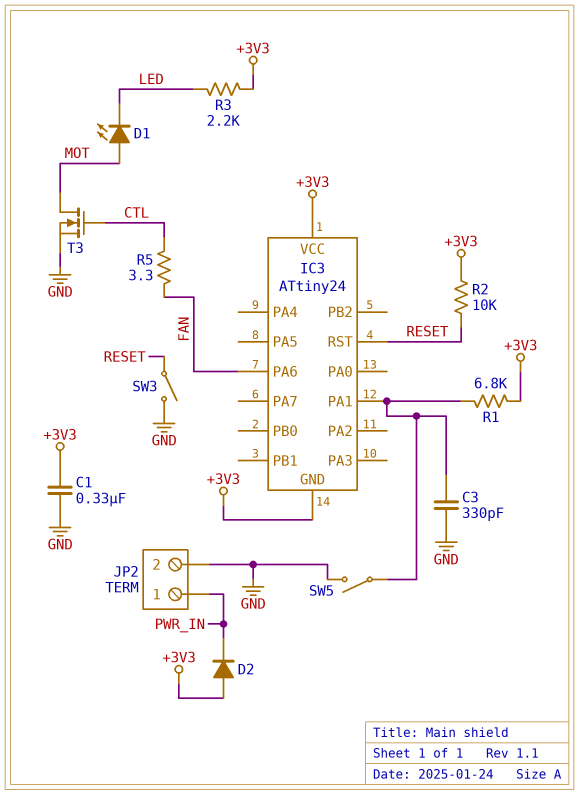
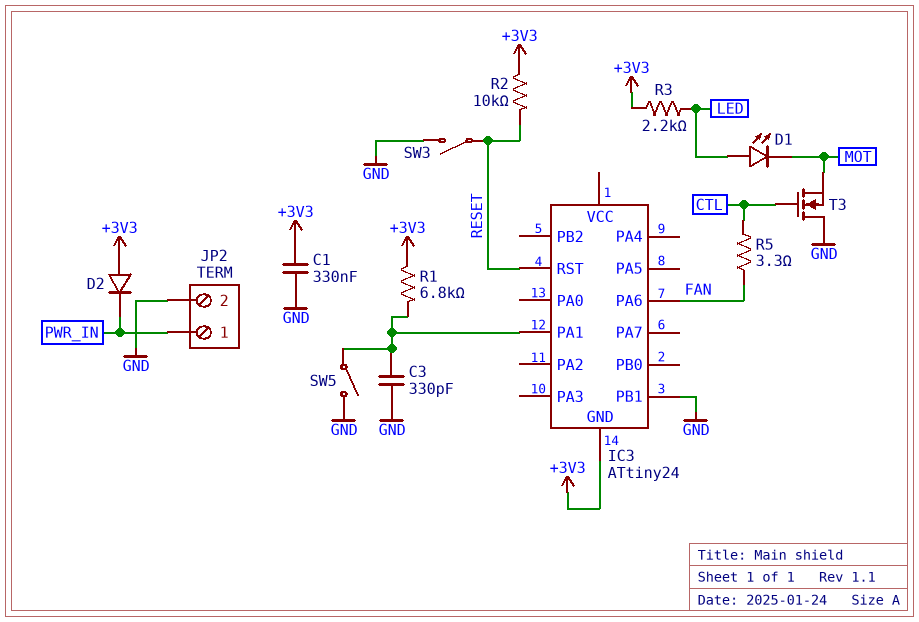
D1: LED (A MOT, K LED) -> LED (A LED, K MOT)
IC3 pin PB1: none -> GND
IC3 pin VCC: +3V3 -> none
T3: NMOS (G CTL, D MOT, S GND) -> NMOS (G CTL, D GND, S MOT)

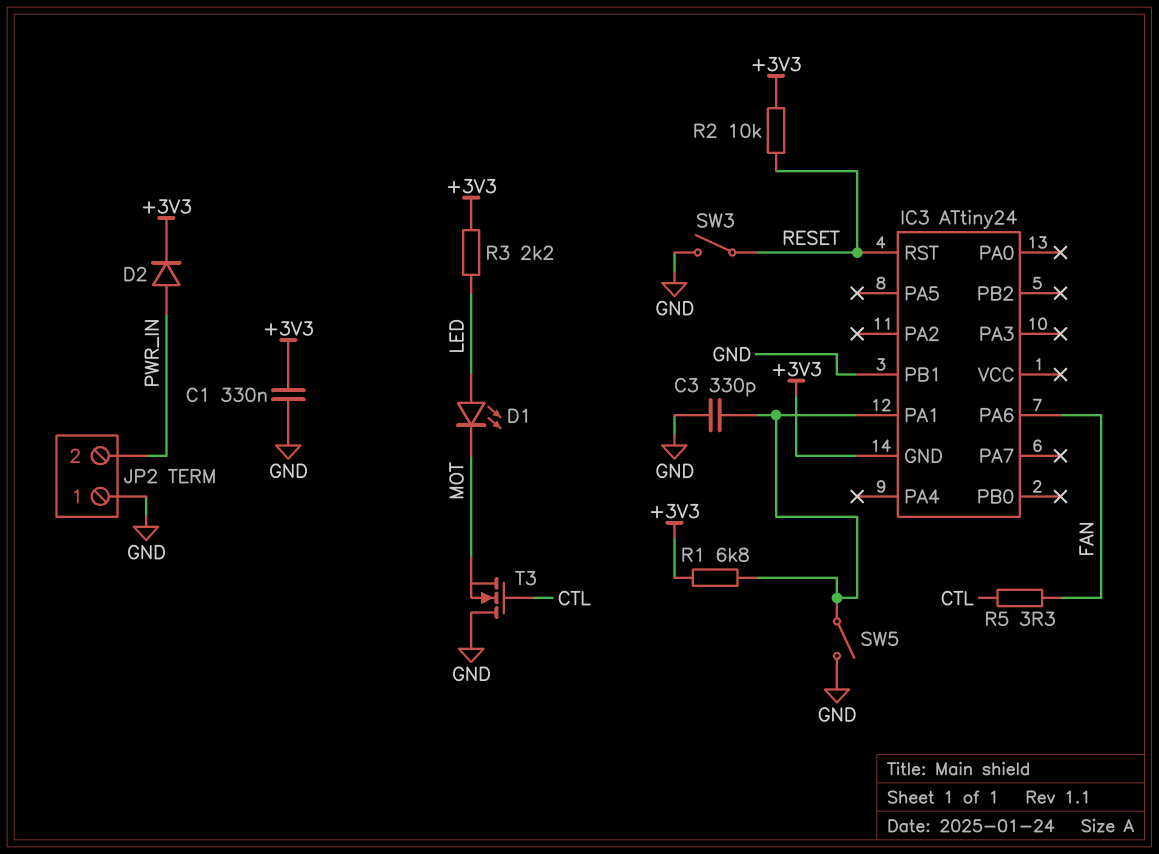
D2: diode (A +3V3, K PWR_IN) -> diode (A PWR_IN, K +3V3)
JP2 pin 1: PWR_IN -> GND
JP2 pin 2: GND -> PWR_IN

